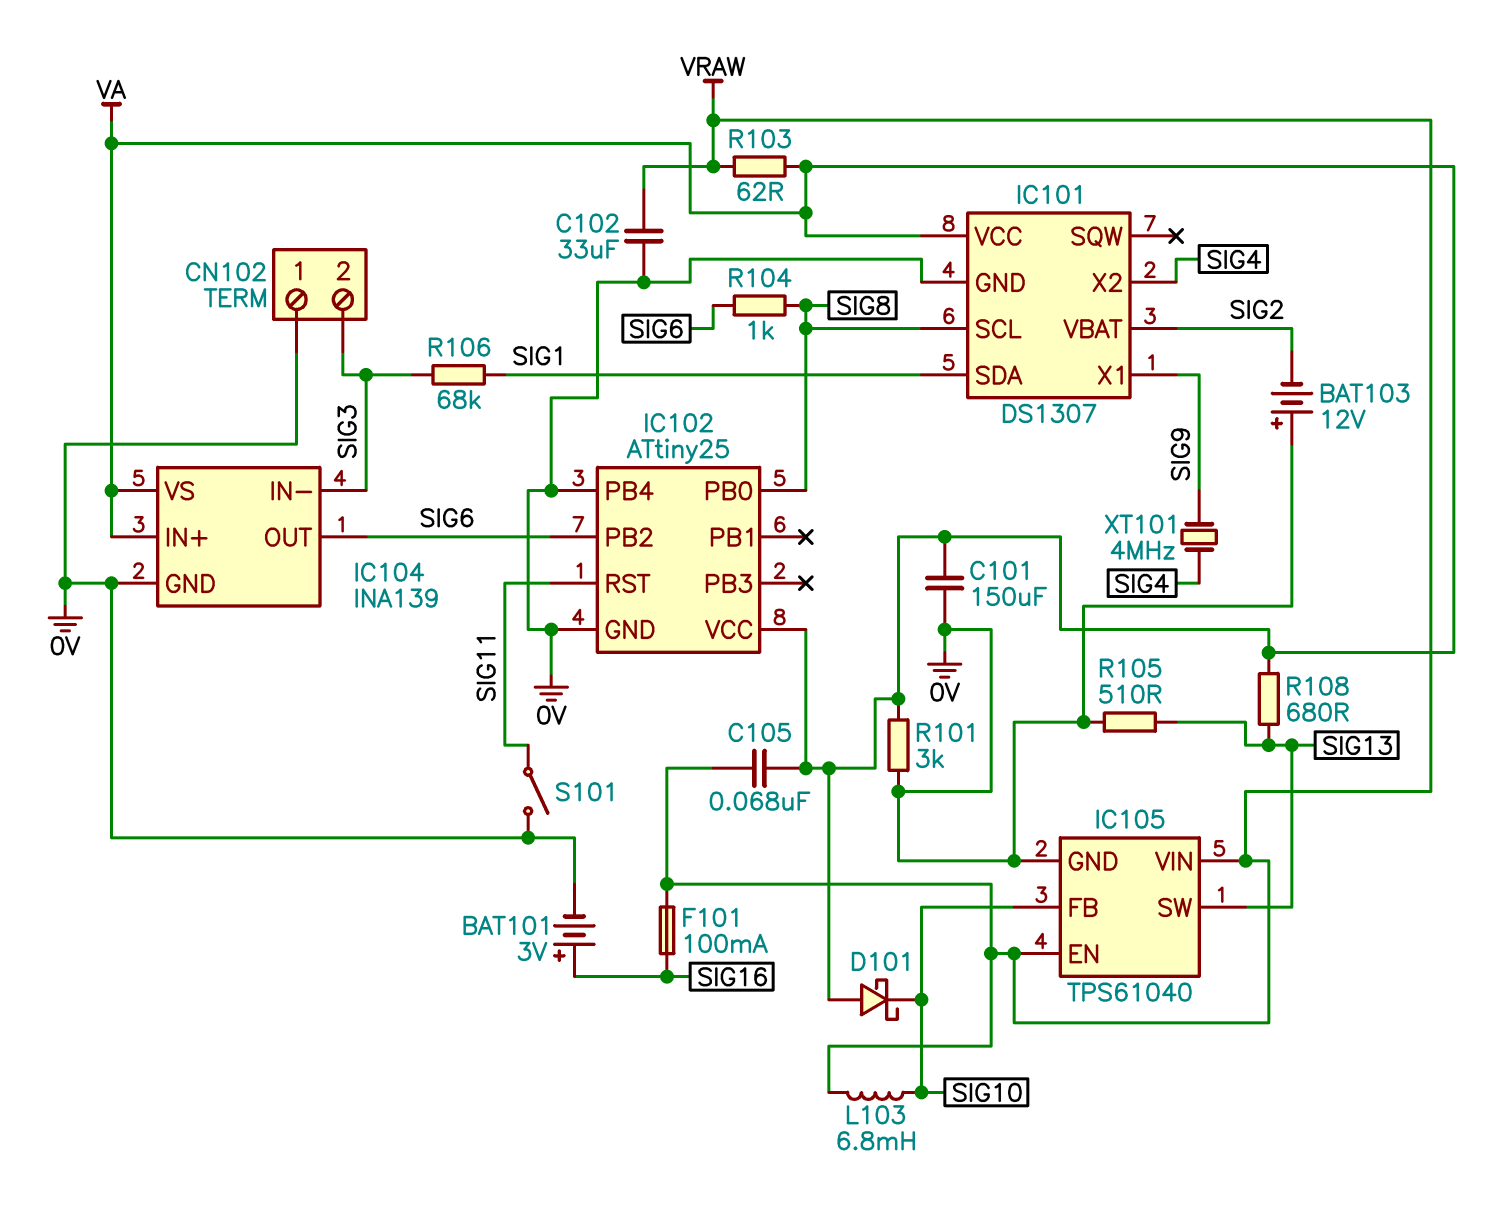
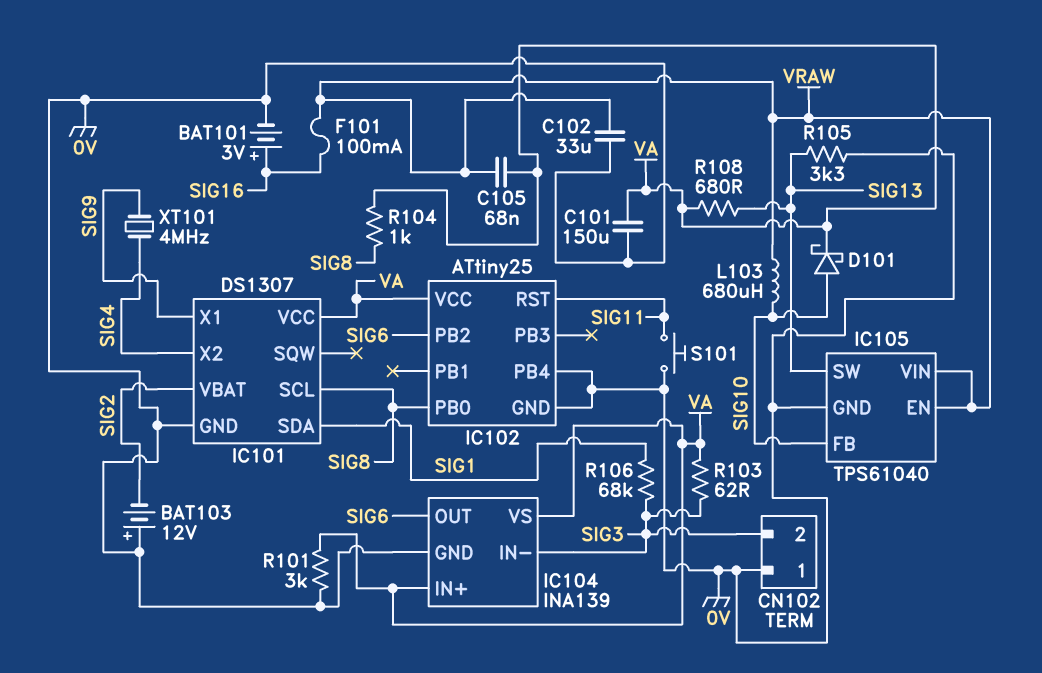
D101: schottky (A VA, K SIG10) -> schottky (A SIG10, K VA)
L103: 6.8mH (SIG10, VRAW) -> 680uH (SIG10, VRAW)
R103: 62 (VA, VRAW) -> 62 (SIG3, VA)
R104: 1k (SIG6, SIG8) -> 1k (SIG8, VA)
R105: 510 (0V, SIG13) -> 3.3k (0V, SIG13)
S101: switch (0V, SIG11) -> button (0V, SIG11)

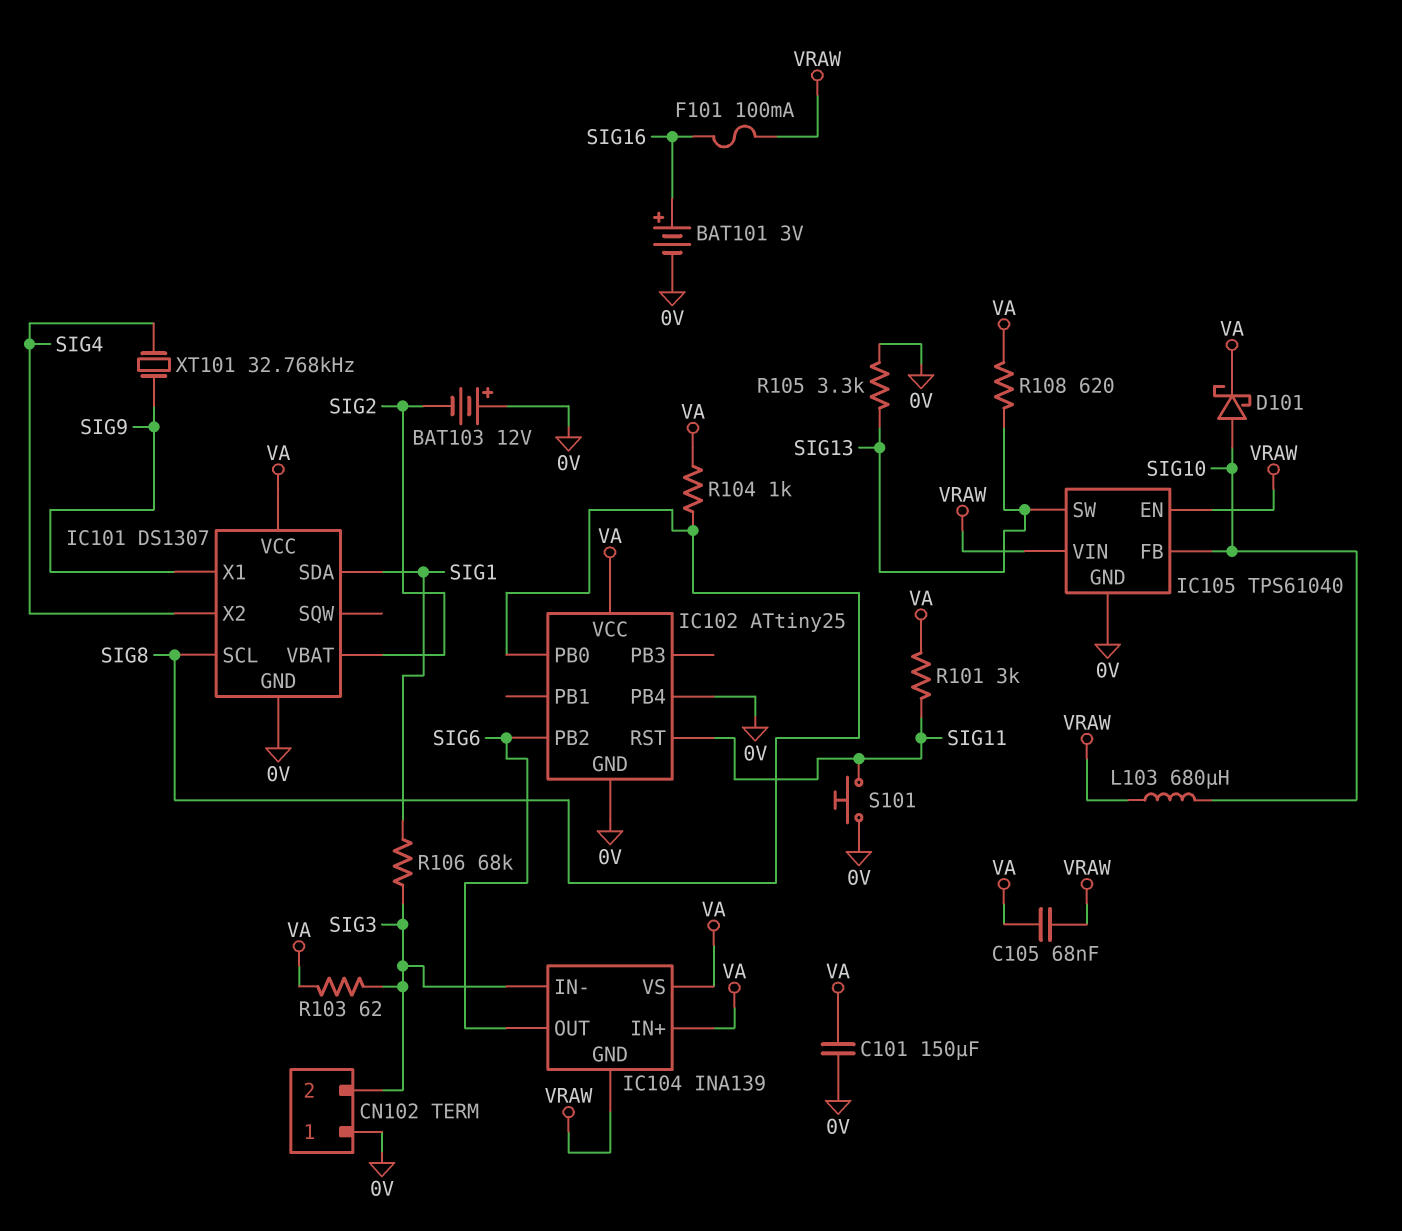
C102: 33uF (0V, VRAW) -> none
IC104 pin GND: 0V -> VRAW
R101: 3k (0V, VA) -> 3k (SIG11, VA)
R108: 680 (SIG13, VA) -> 620 (SIG13, VA)
XT101: 4MHz (SIG4, SIG9) -> 32.768kHz (SIG4, SIG9)

